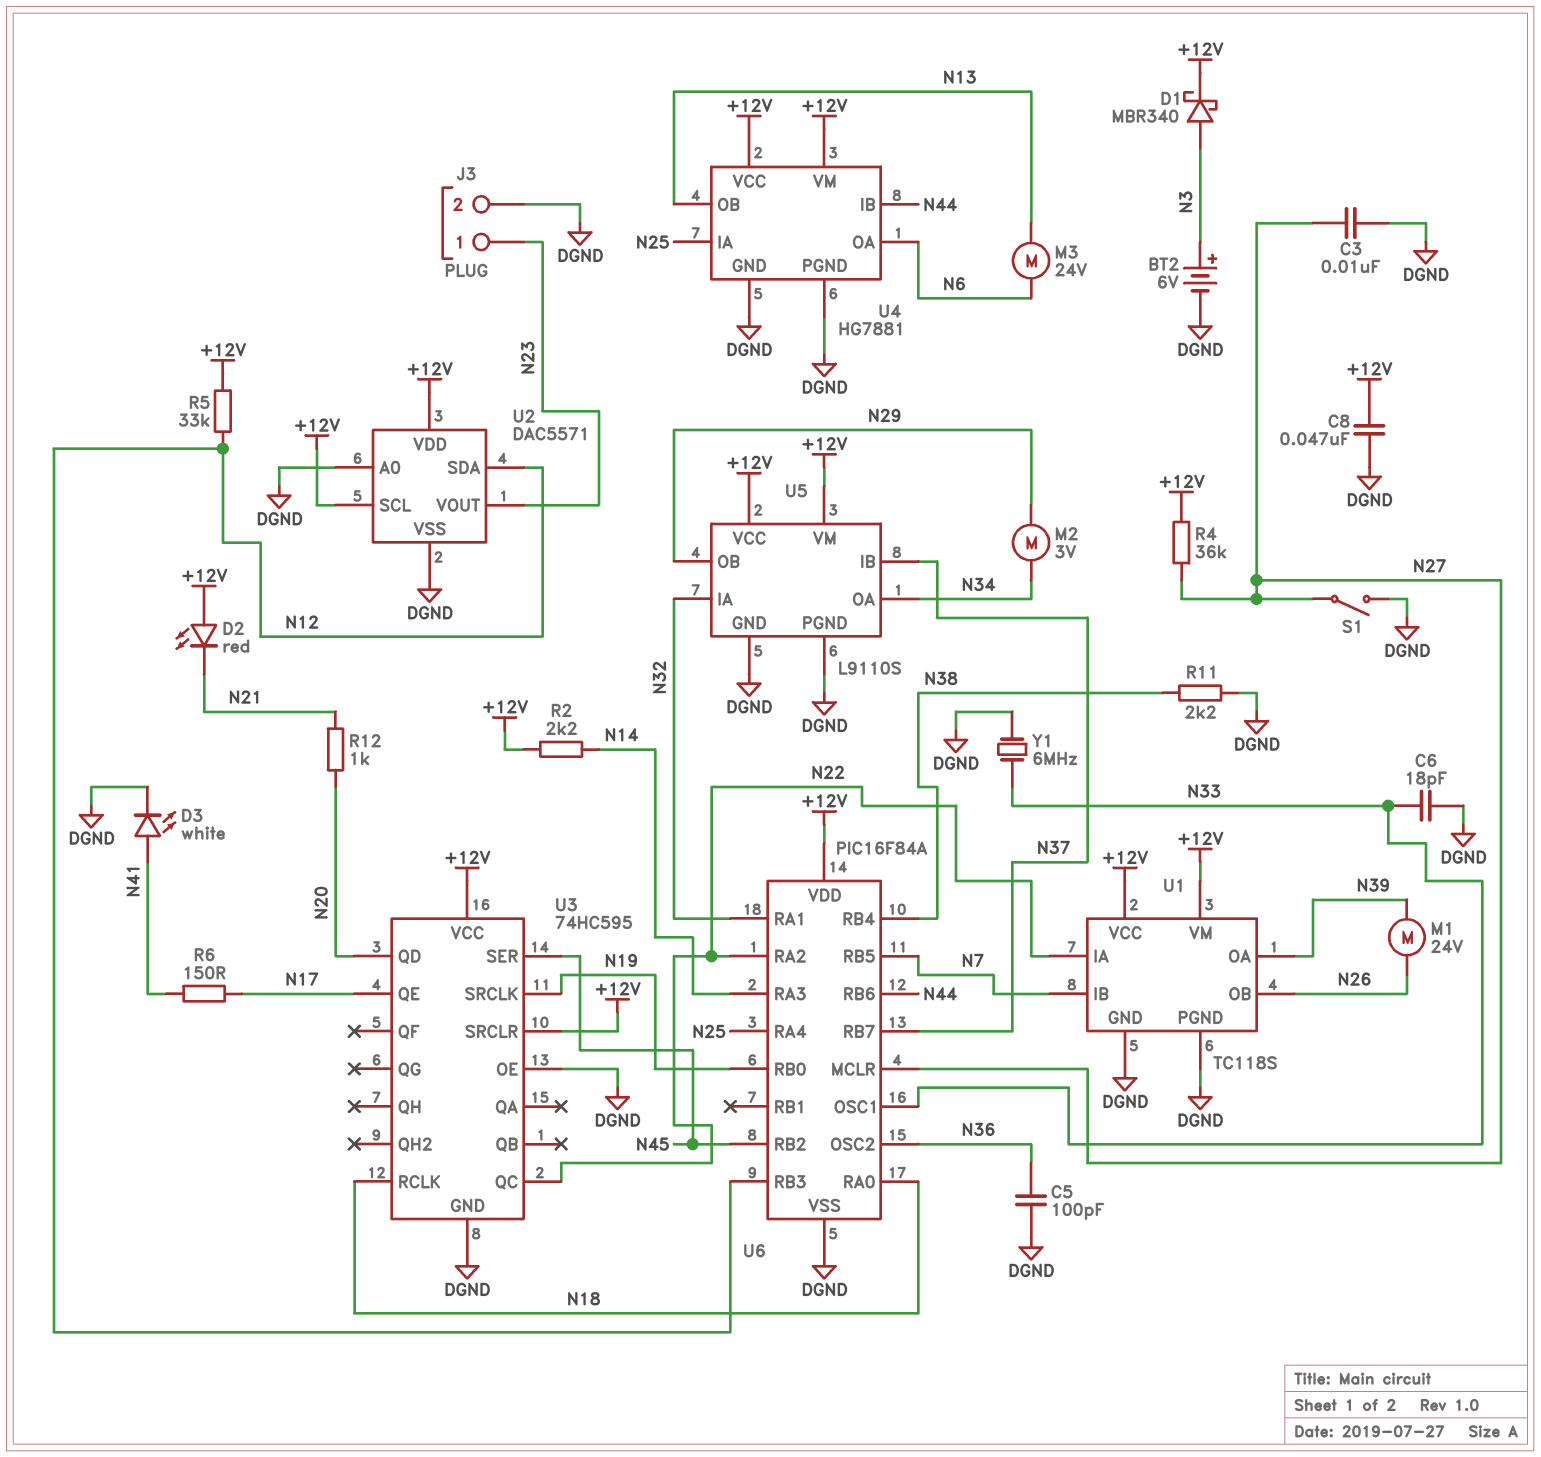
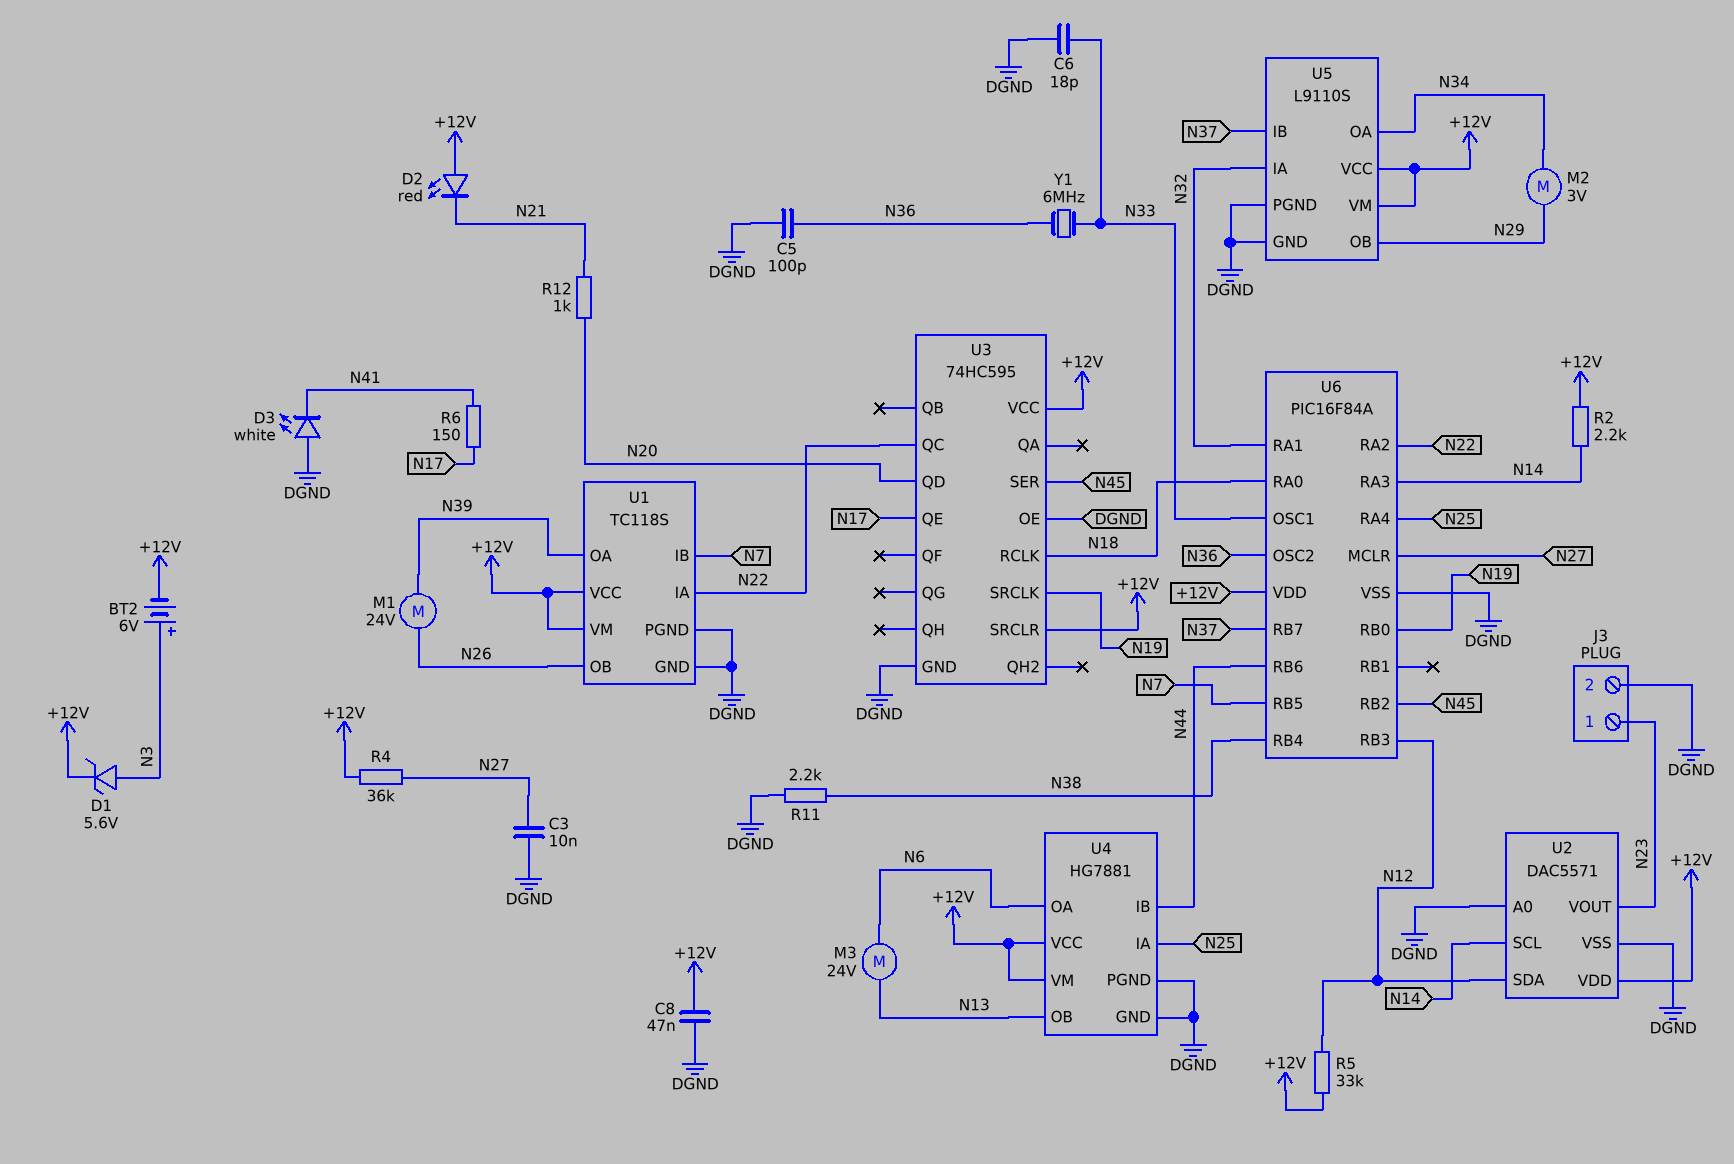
BT2: 6V (plus N3, minus DGND) -> 6V (plus N3, minus +12V)
D1: schottky MBR340 (A N3, K +12V) -> zener 5.6V (A N3, K +12V)
D3: LED white (A N41, K DGND) -> LED white (A DGND, K N41)
S1: switch (DGND, N27) -> none
U2 pin SCL: +12V -> N14
Y1: 6MHz (DGND, N33) -> 6MHz (N33, N36)

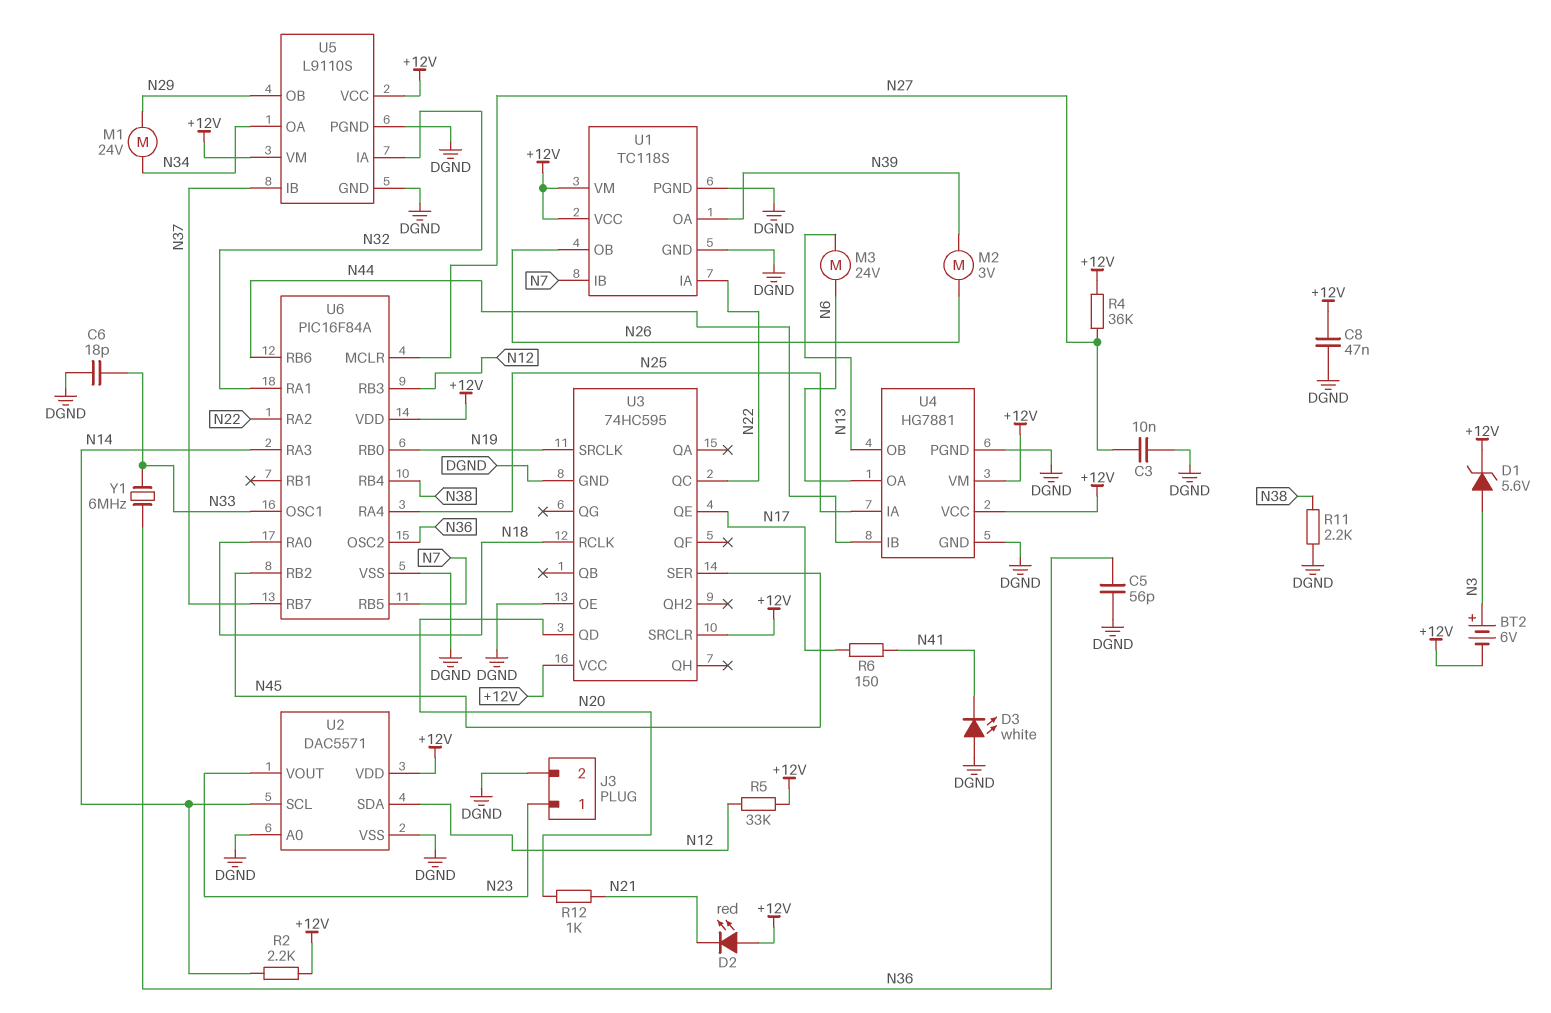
C5: 100pF (DGND, N36) -> 56pF (DGND, N36)
M1: motor 24V (N26, N39) -> motor 24V (N29, N34)
M2: motor 3V (N29, N34) -> motor 3V (N26, N39)

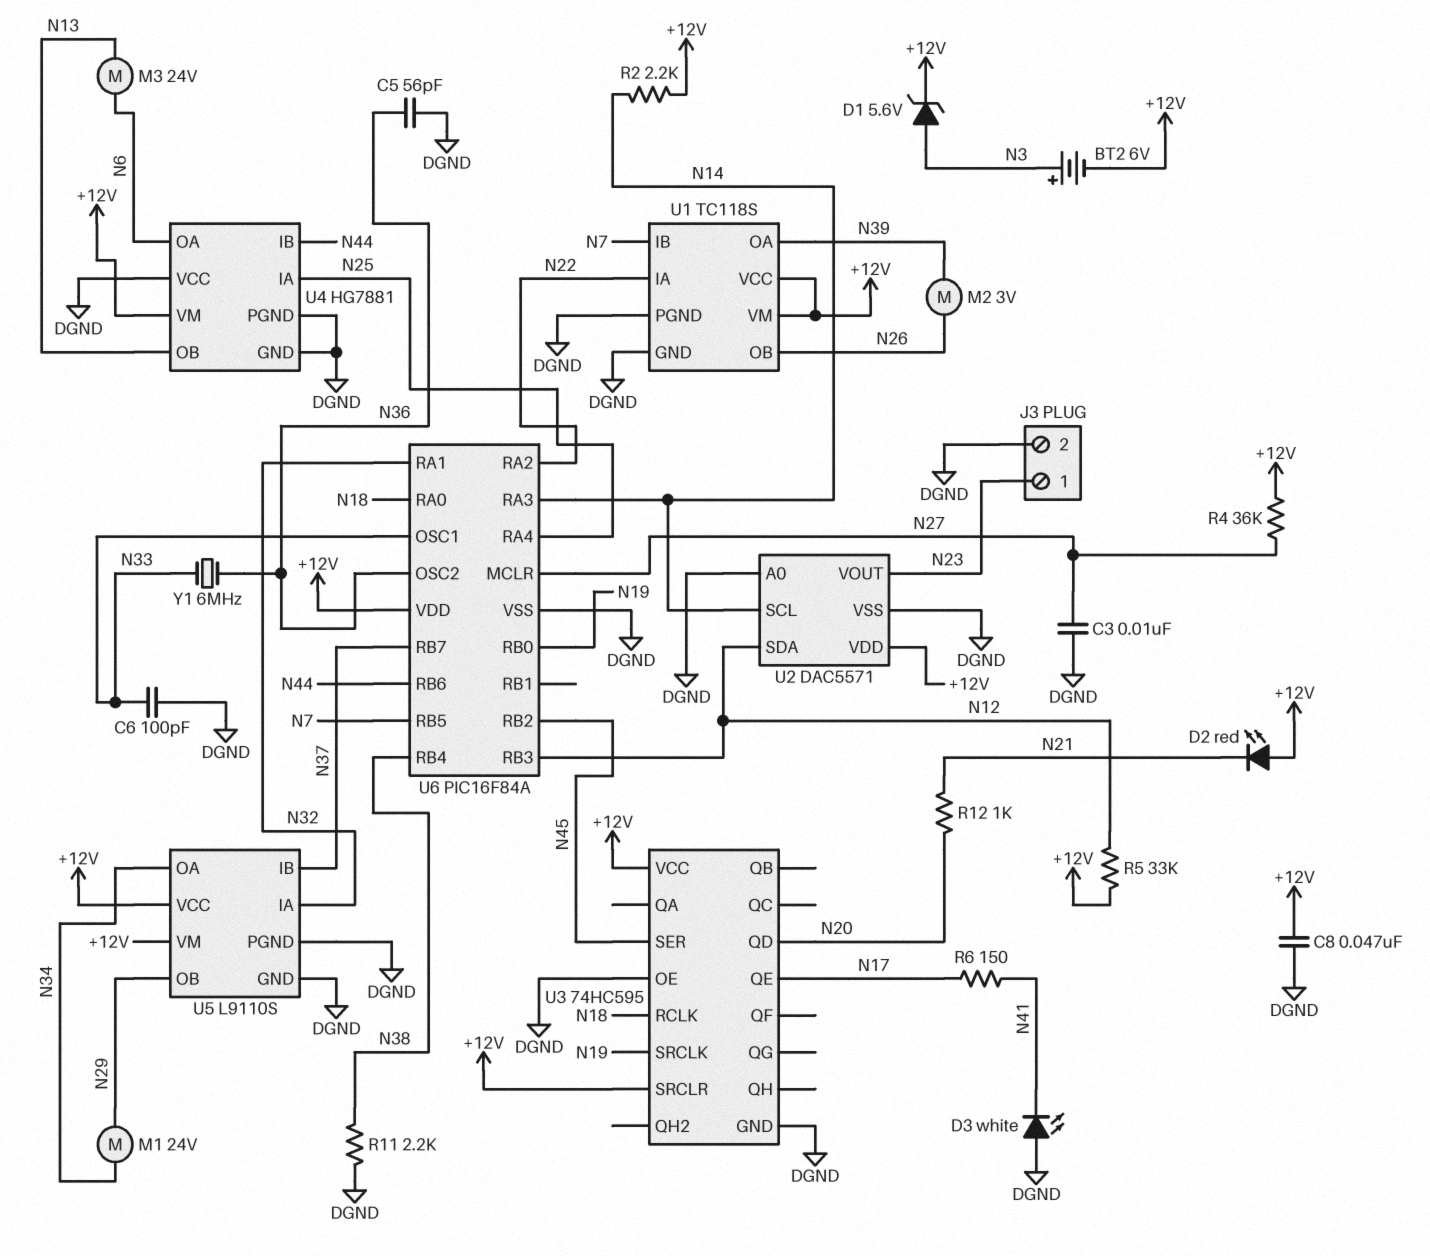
C6: 18pF (DGND, N33) -> 100pF (DGND, N33)
U3 pin QC: N22 -> none
U4 pin VCC: +12V -> DGND

